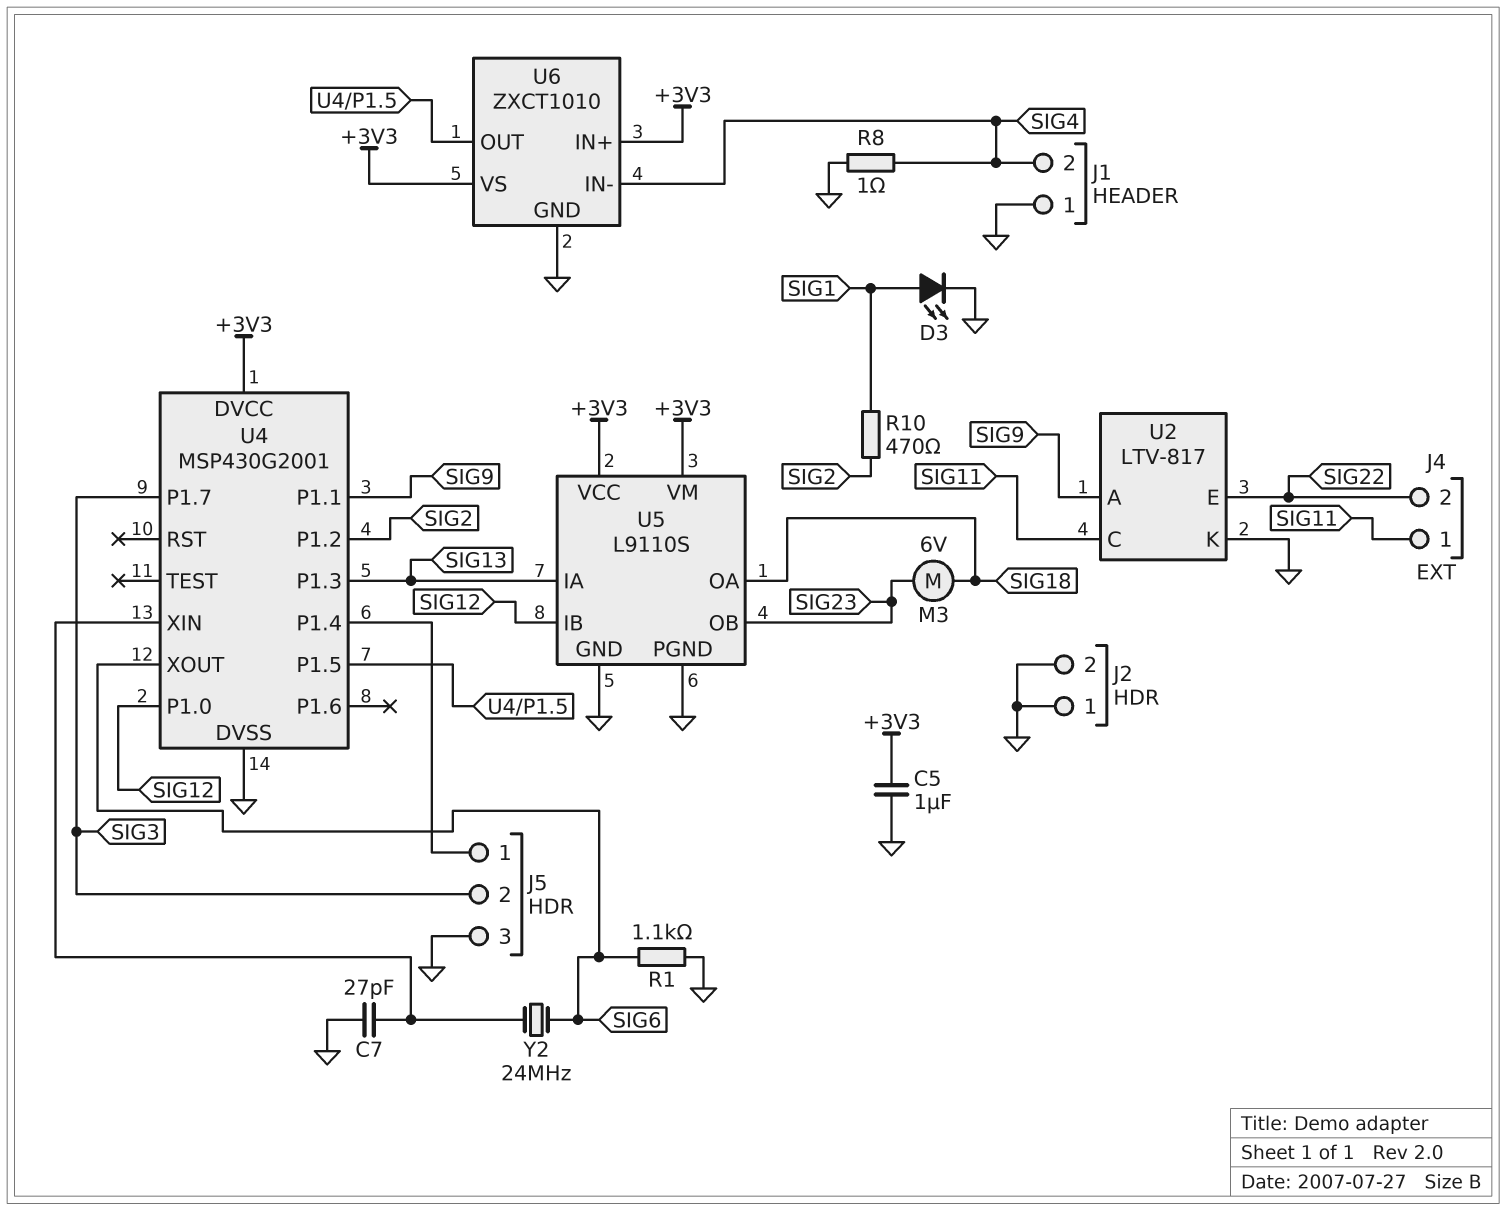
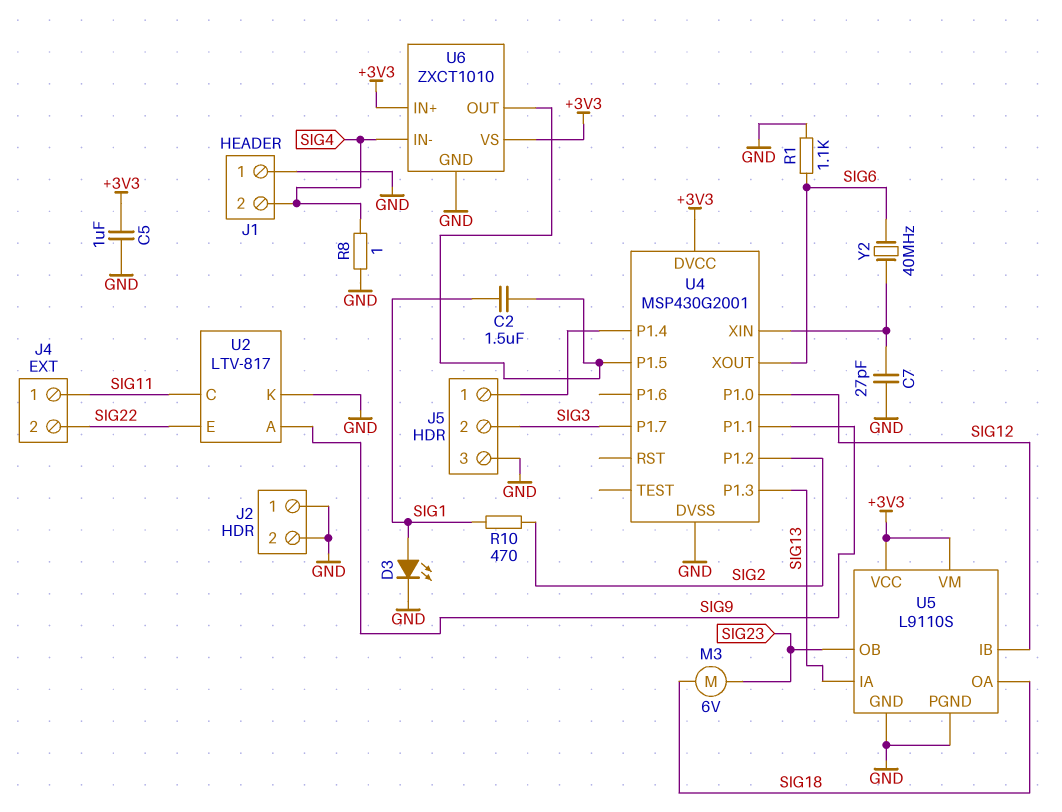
C2: none -> 1.5uF (SIG1, U4/P1.5)
Y2: 24MHz (SIG6, U4/XIN) -> 40MHz (SIG6, U4/XIN)

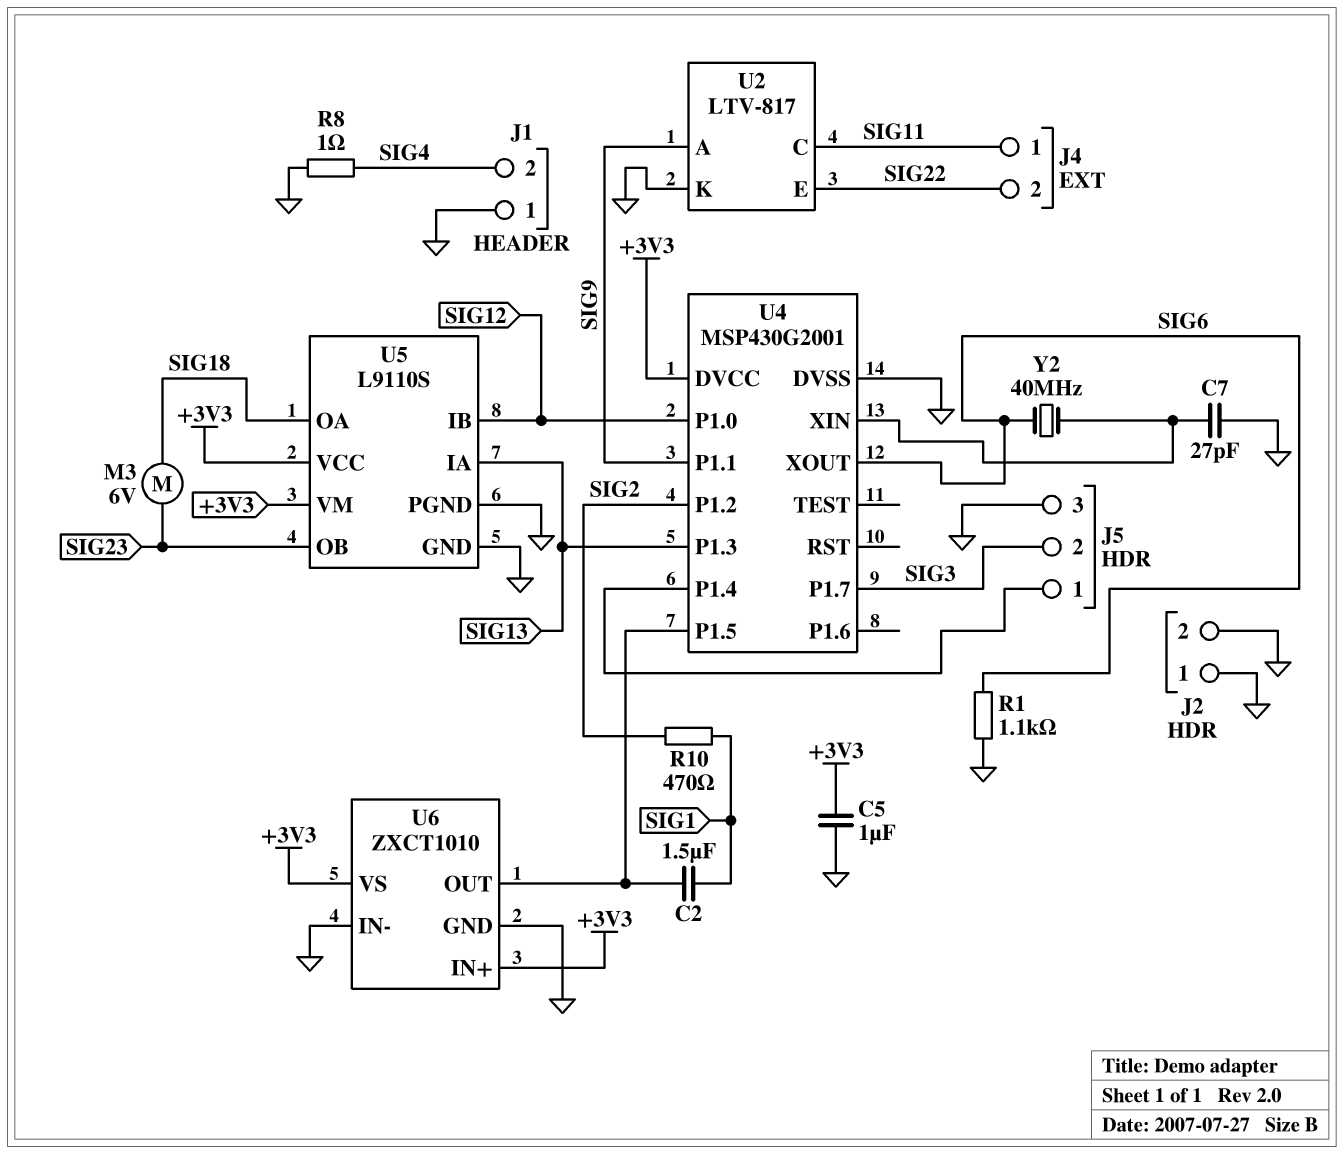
D3: LED (A SIG1, K GND) -> none
U6 pin IN-: SIG4 -> GND

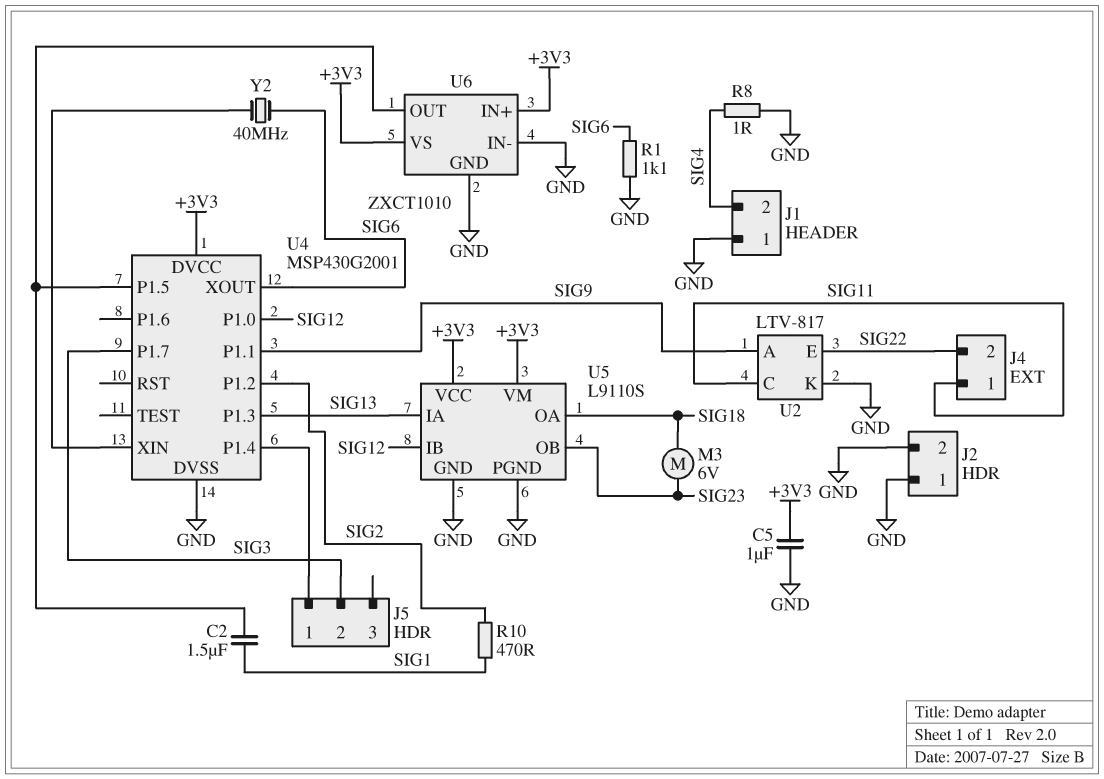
C7: 27pF (GND, U4/XIN) -> none
J5 pin 3: GND -> none

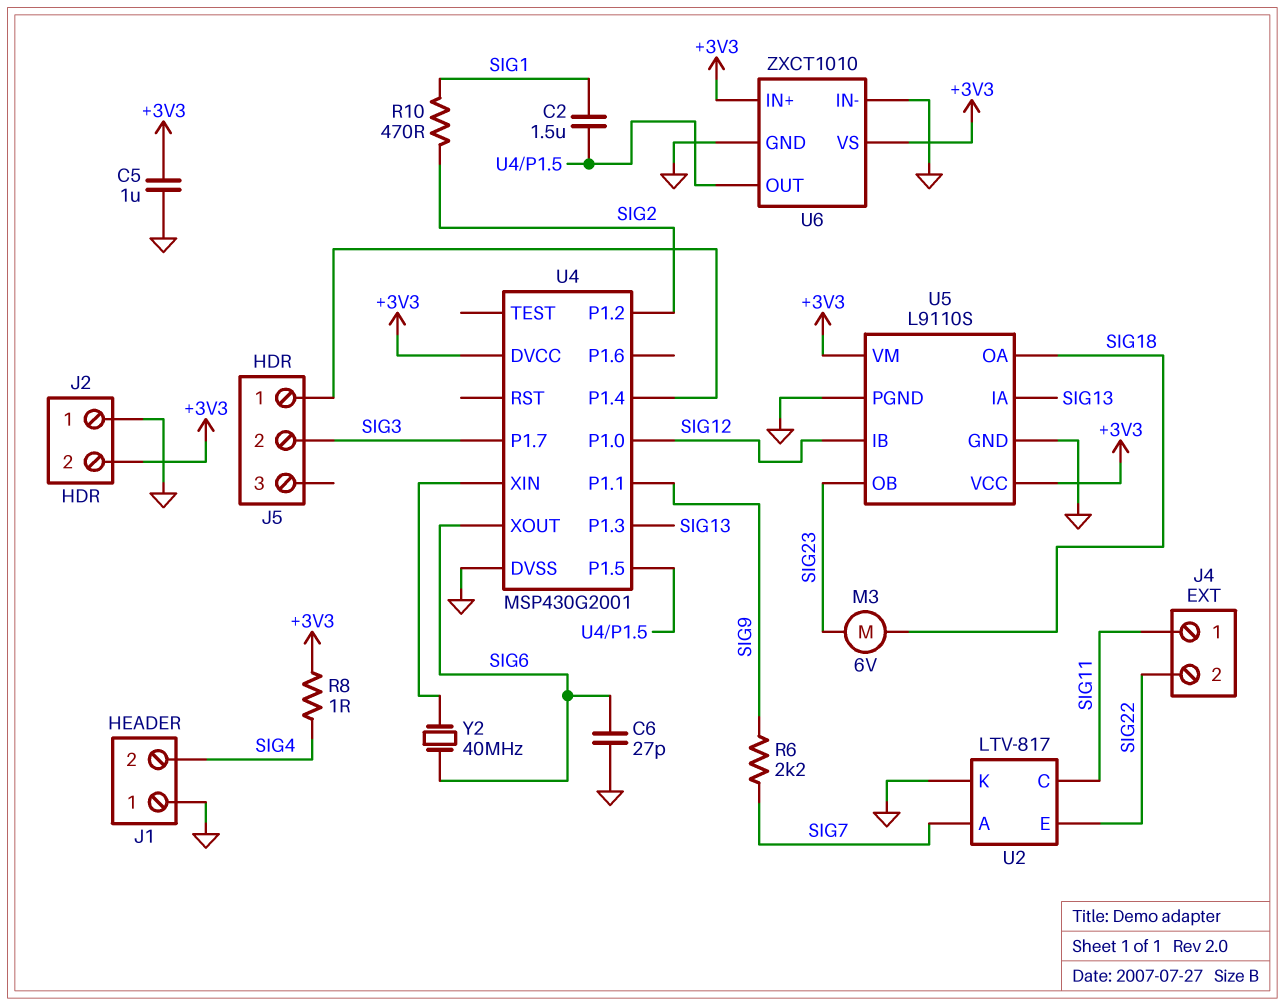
C6: none -> 27pF (GND, SIG6)
J2 pin 2: GND -> +3V3
R1: 1.1k (GND, SIG6) -> none
R6: none -> 2.2k (SIG7, SIG9)
R8: 1 (GND, SIG4) -> 1 (+3V3, SIG4)
U2 pin A: SIG9 -> SIG7

